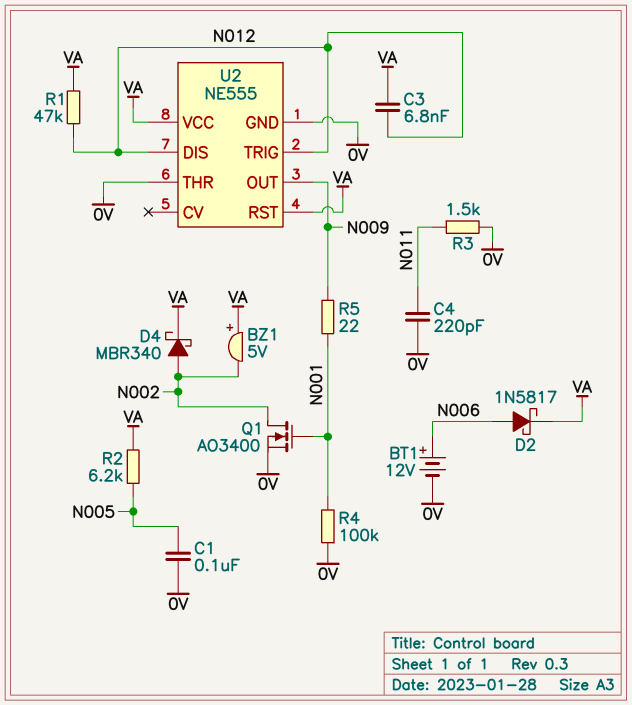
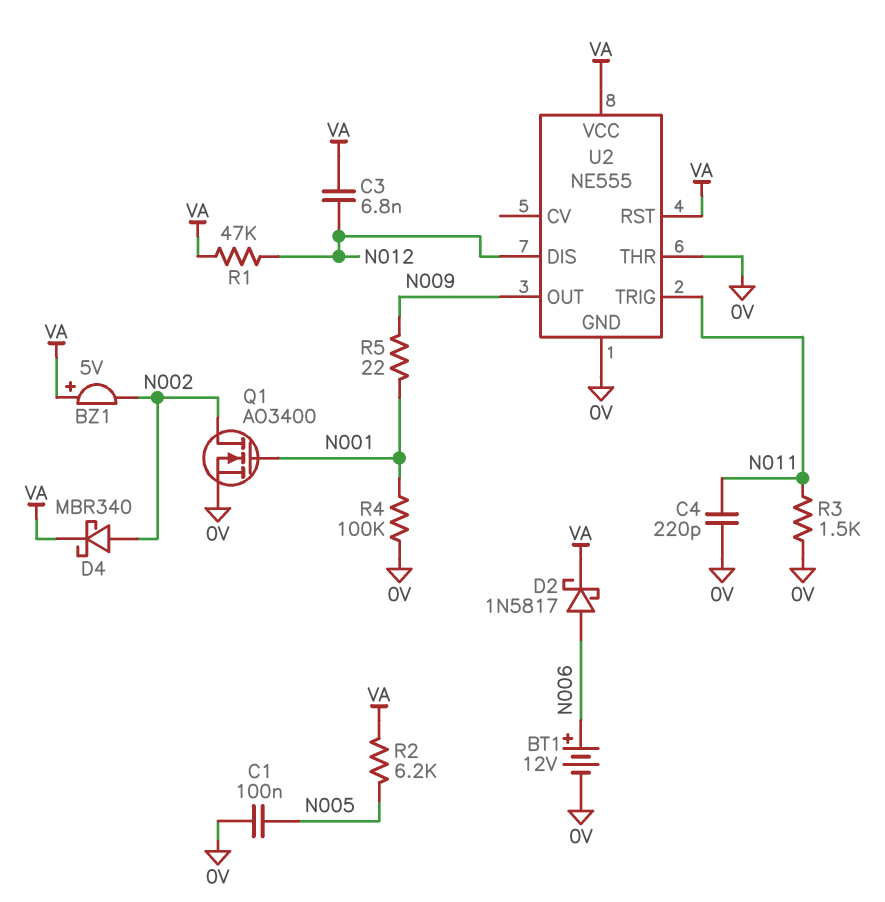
U2 pin TRIG: N012 -> N011

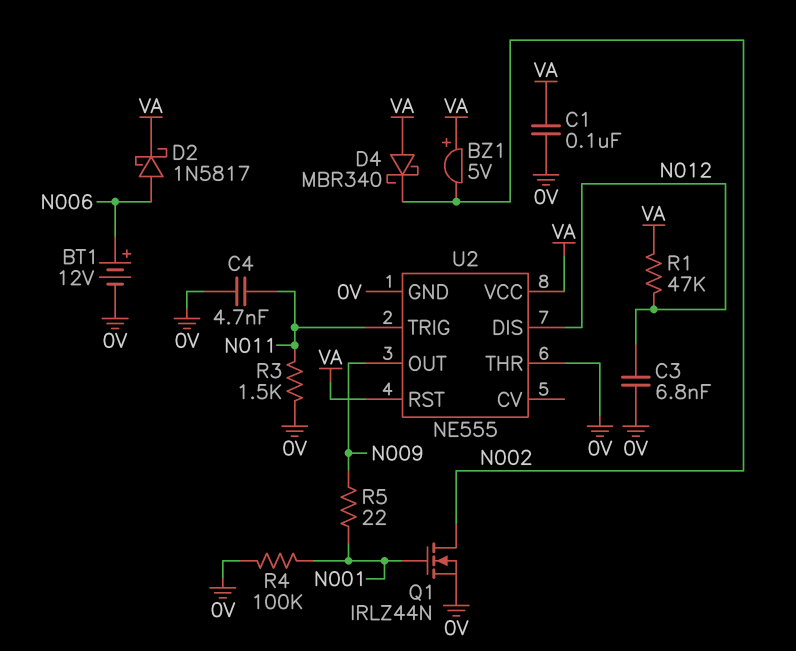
C1: 100nF (0V, N005) -> 100nF (0V, VA)
C3: 6.8nF (N012, VA) -> 6.8nF (0V, N012)
C4: 220pF (0V, N011) -> 4.7nF (0V, N011)
D4: schottky MBR340 (A N002, K VA) -> schottky MBR340 (A VA, K N002)
Q1: NMOS AO3400 (G N001, D N002, S 0V) -> NMOS IRLZ44N (G N001, D N002, S 0V)
R2: 6.2k (N005, VA) -> none

